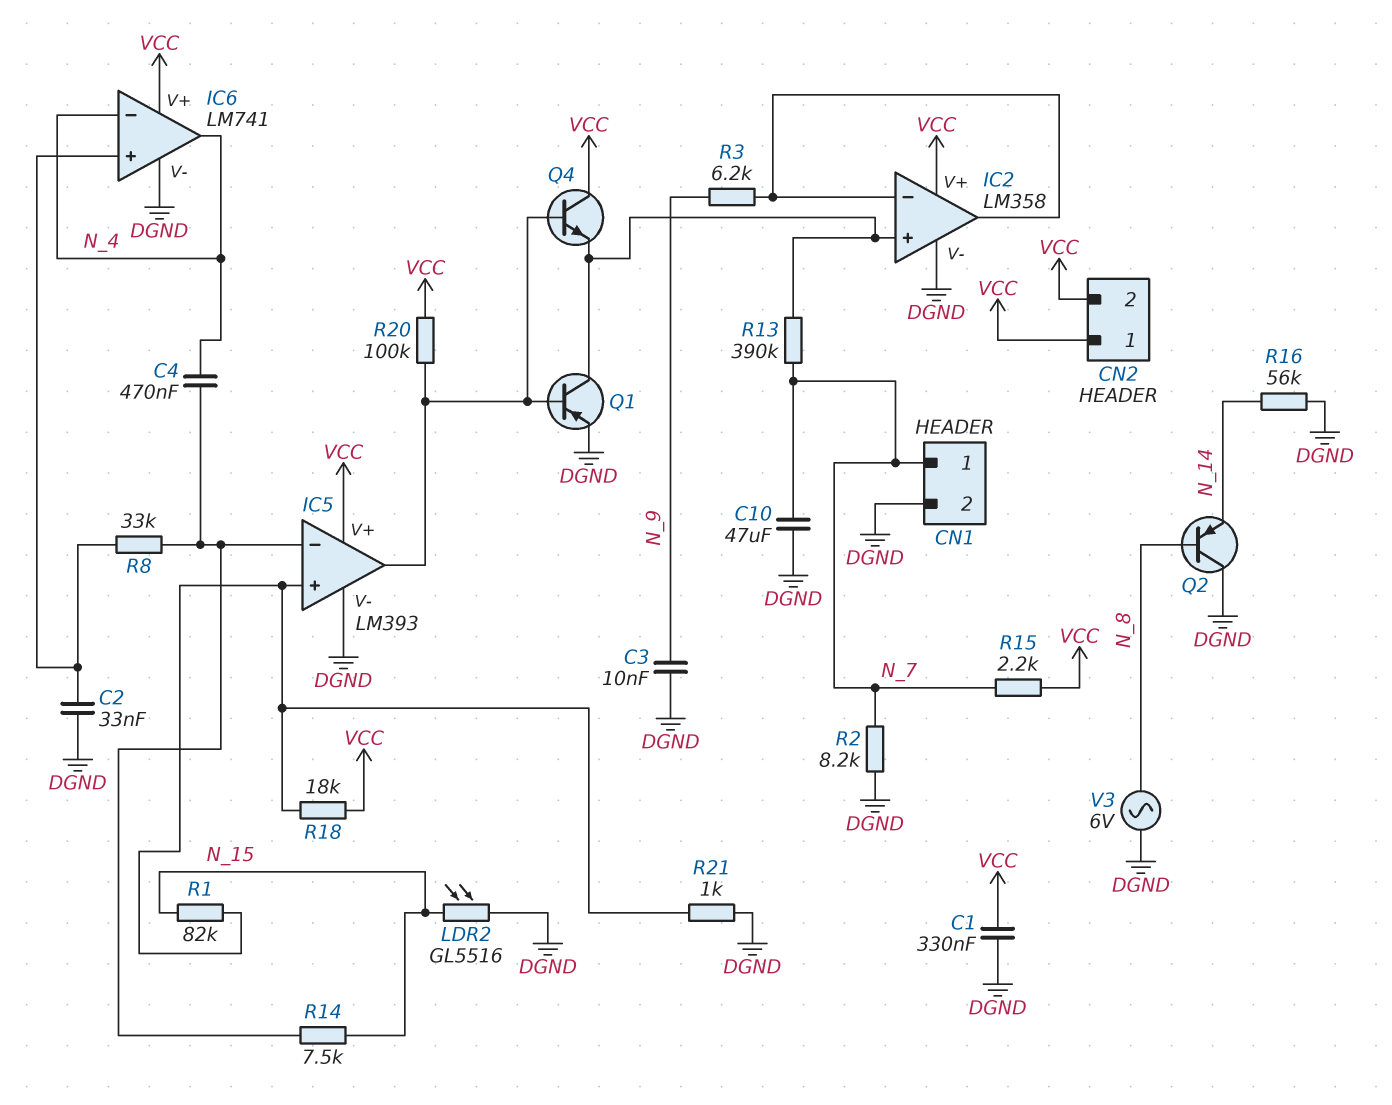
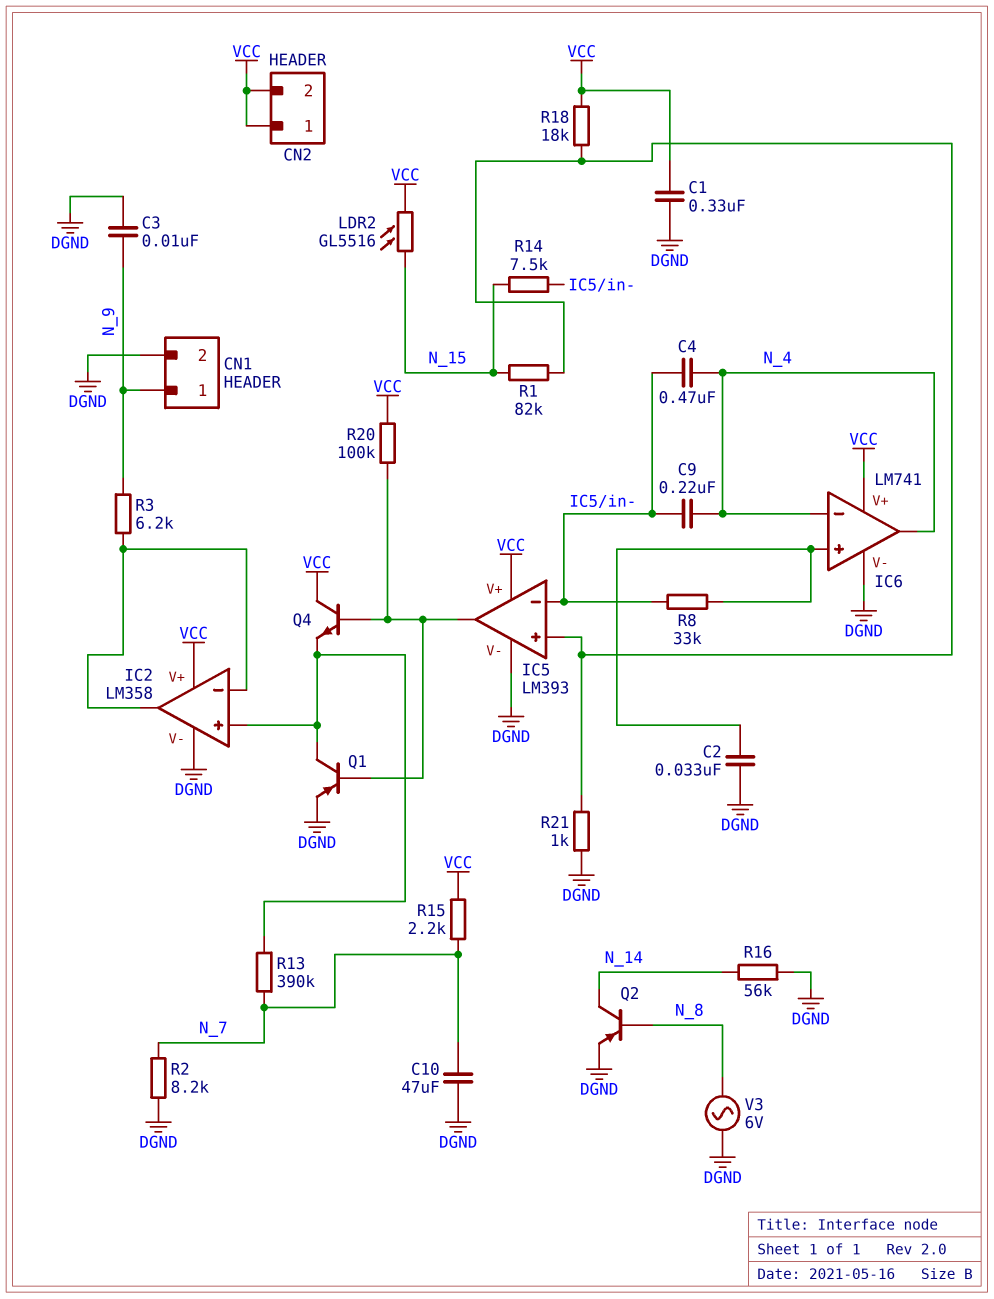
C9: none -> 220nF (IC5/in-, N_4)
CN1 pin 1: N_7 -> N_9
LDR2: GL5516 (DGND, N_15) -> GL5516 (N_15, VCC)
Q2: PNP (B N_8, C DGND, E N_14) -> PNP (B N_8, C N_14, E DGND)

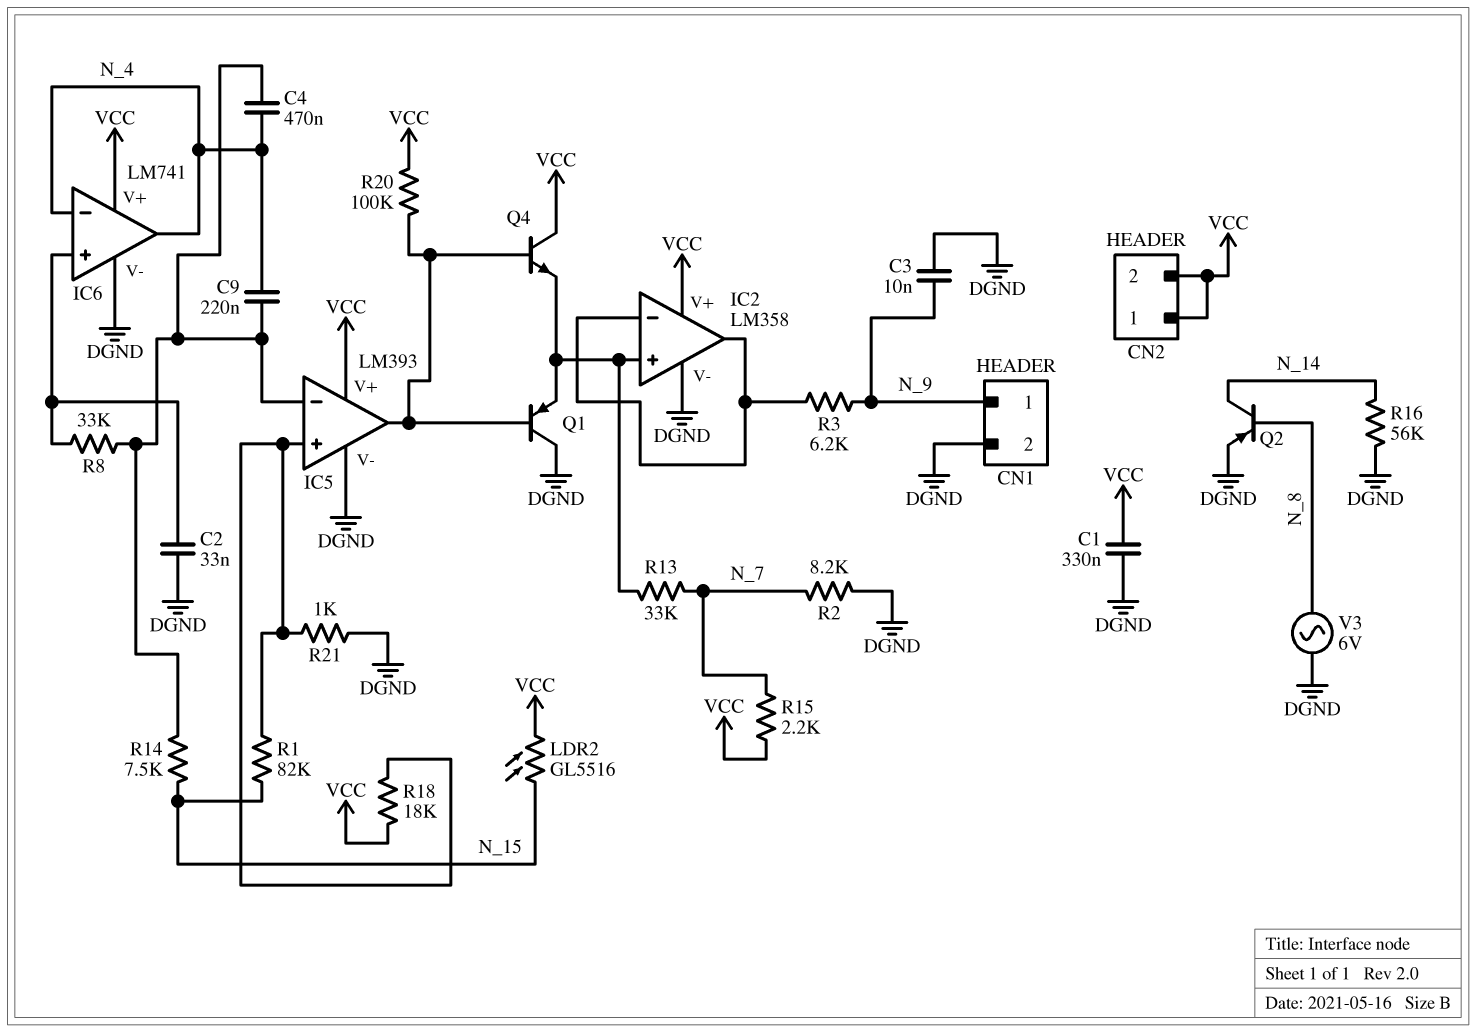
C10: 47uF (DGND, N_7) -> none
Q1: PNP (B IC5/out, C IC2/in+, E DGND) -> PNP (B IC5/out, C DGND, E IC2/in+)
R13: 390k (IC2/in+, N_7) -> 33k (IC2/in+, N_7)

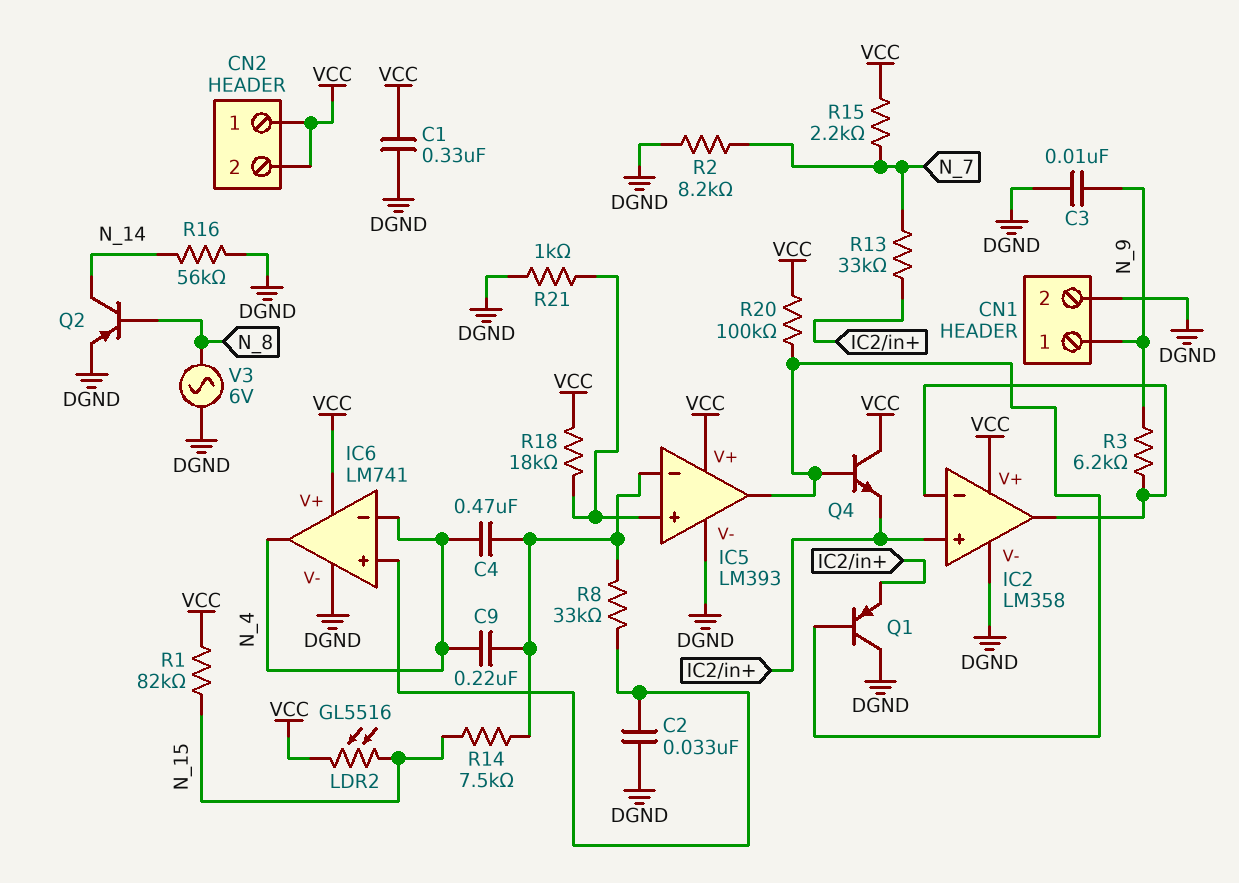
R1: 82k (IC5/in+, N_15) -> 82k (N_15, VCC)

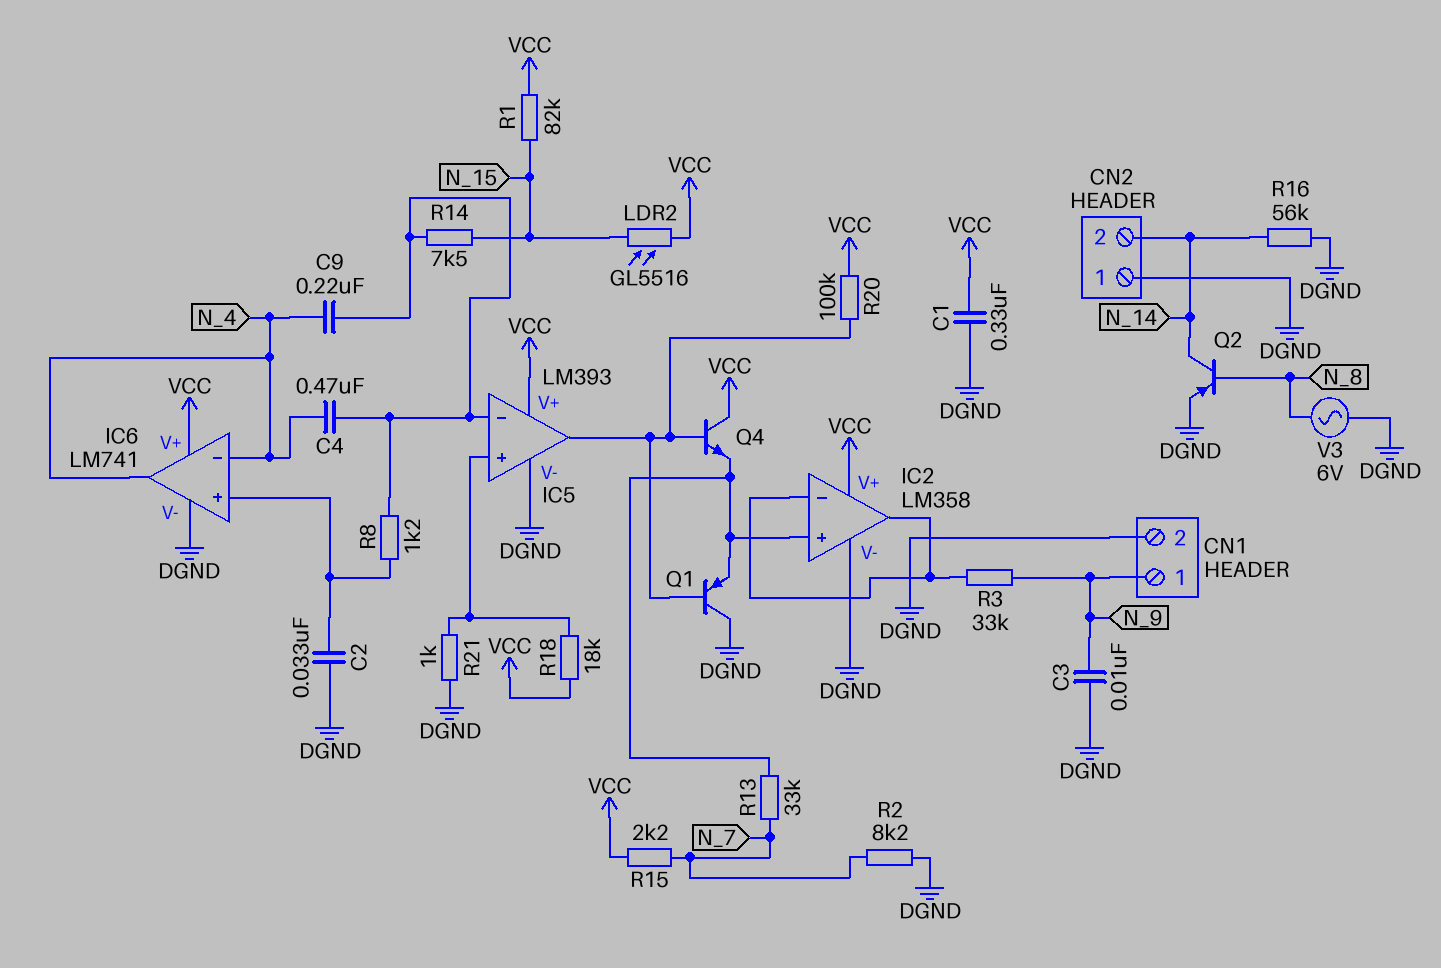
CN2 pin 1: VCC -> DGND
CN2 pin 2: VCC -> N_14
R3: 6.2k (IC2/in-, N_9) -> 33k (IC2/in-, N_9)
R8: 33k (IC5/in-, IC6/in+) -> 1.2k (IC5/in-, IC6/in+)

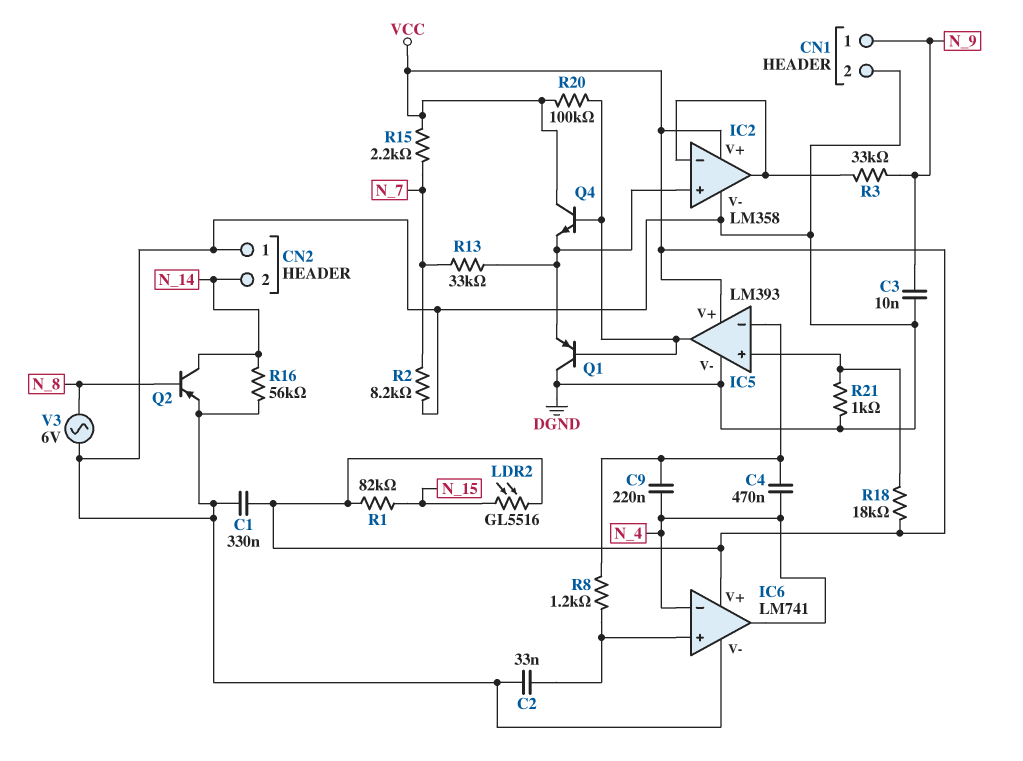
R14: 7.5k (IC5/in-, N_15) -> none

